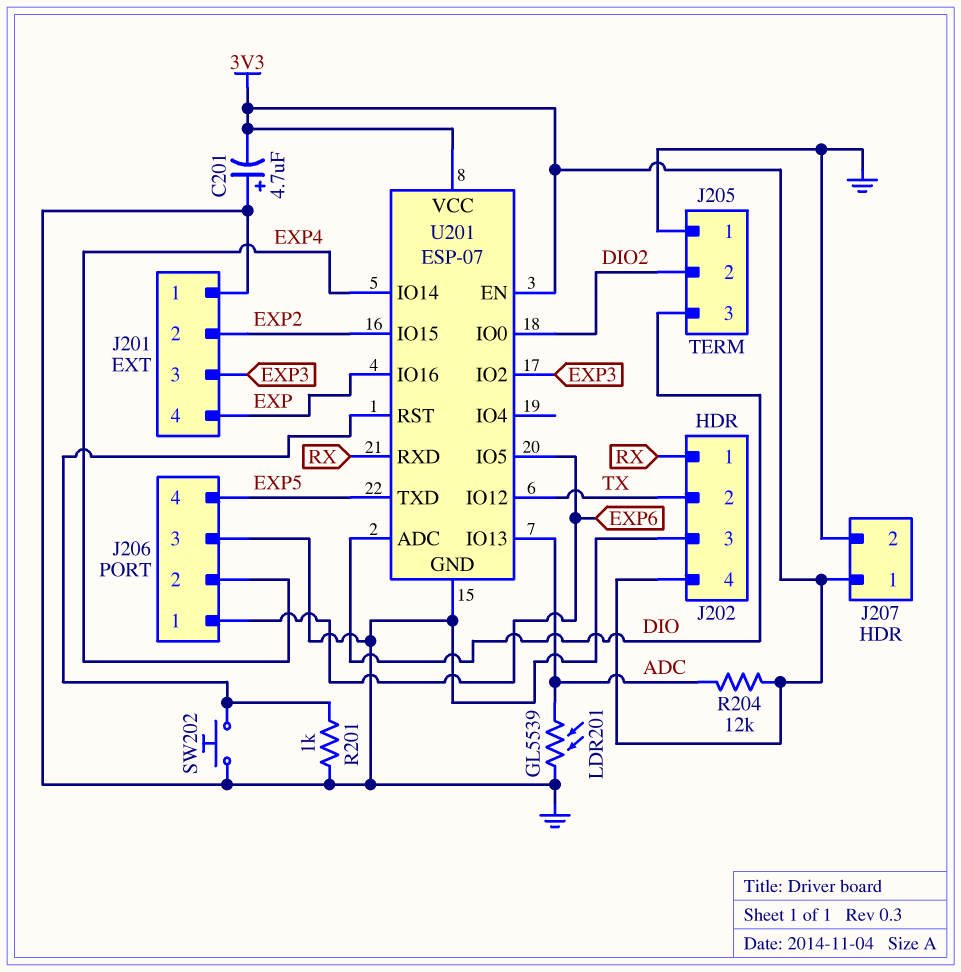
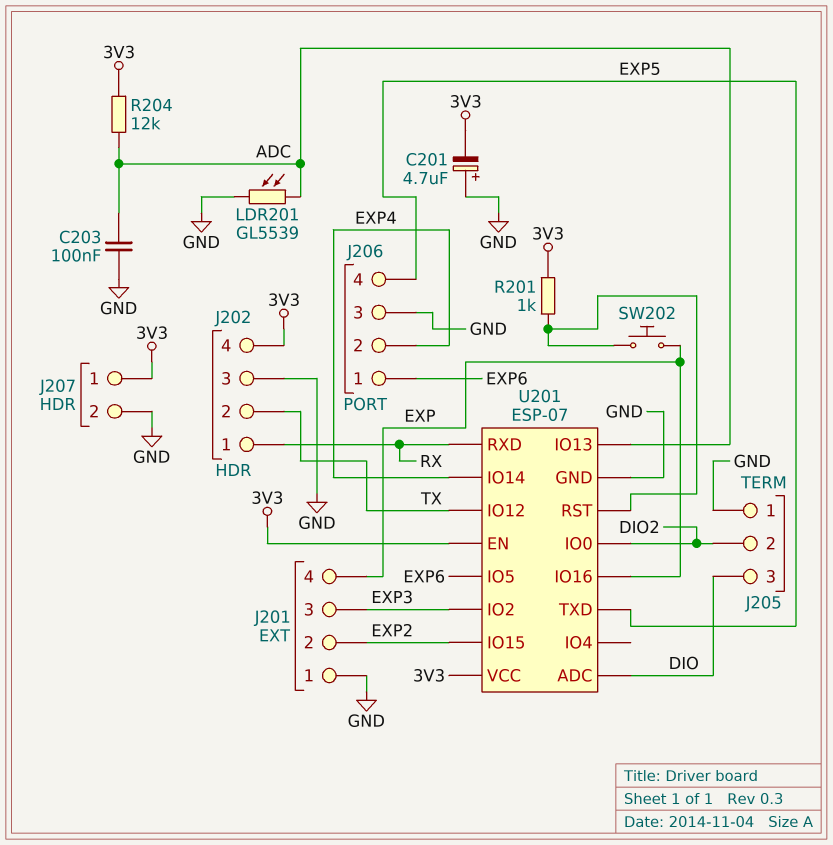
C203: none -> 100nF (ADC, GND)
R201: 1k (GND, U201/RST) -> 1k (3V3, U201/RST)
SW202: button (GND, U201/RST) -> button (EXP, U201/RST)

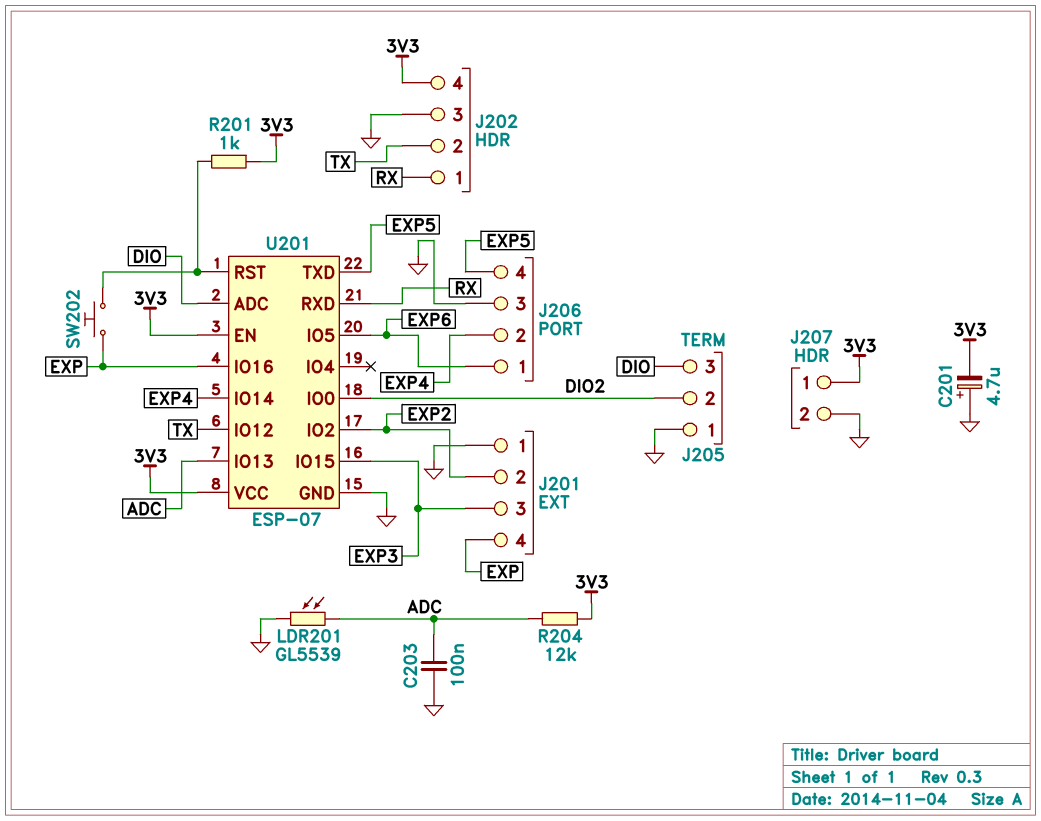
U201 pin IO2: EXP3 -> EXP2
U201 pin IO15: EXP2 -> EXP3

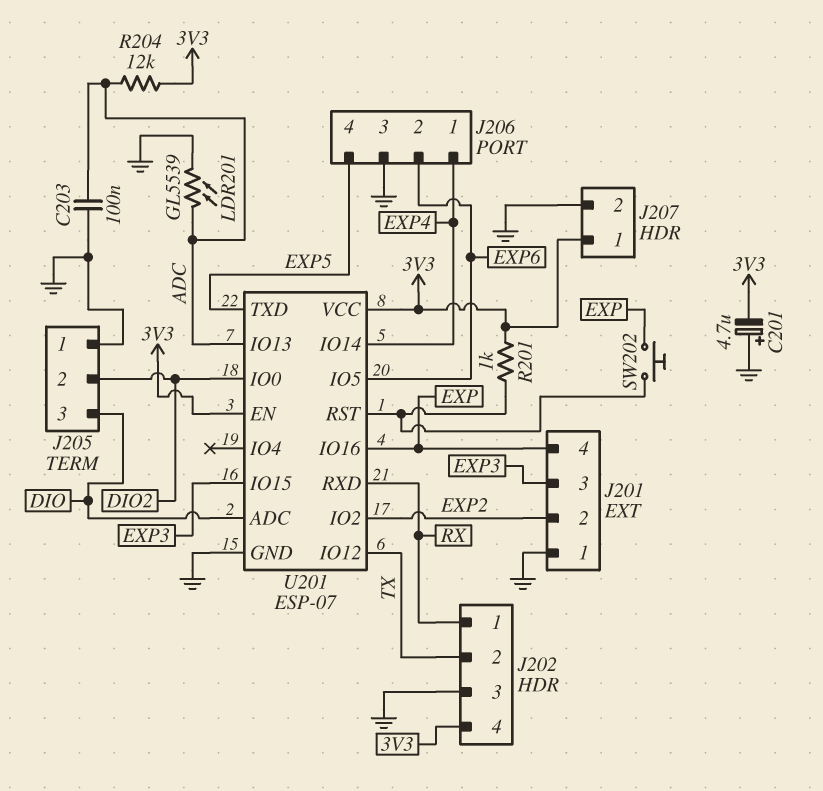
J206 pin 1: EXP6 -> EXP4
J206 pin 2: EXP4 -> EXP6

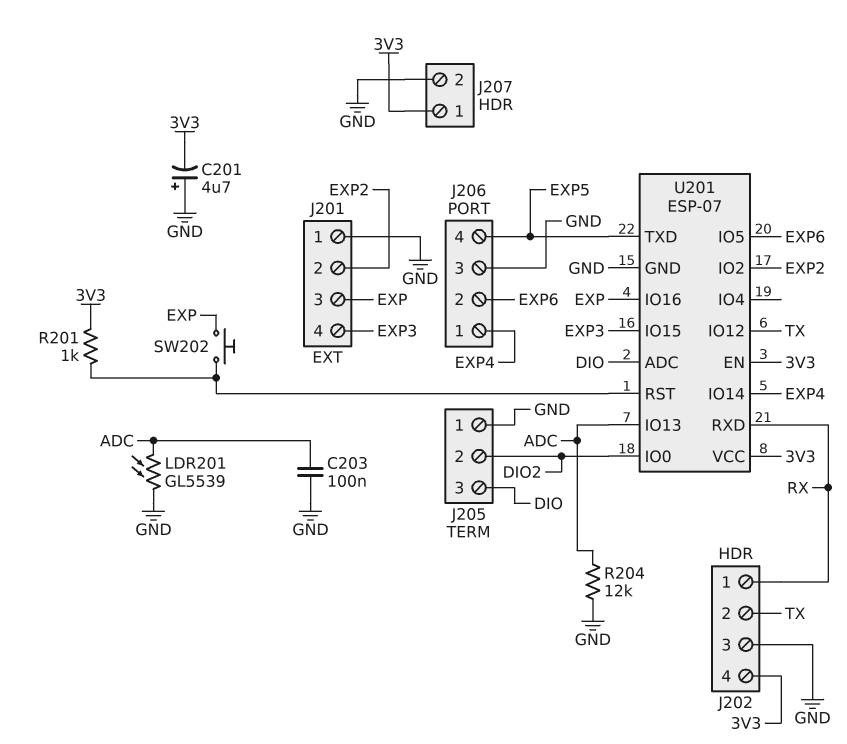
J201 pin 3: EXP3 -> EXP
J201 pin 4: EXP -> EXP3
R204: 12k (3V3, ADC) -> 12k (ADC, GND)

